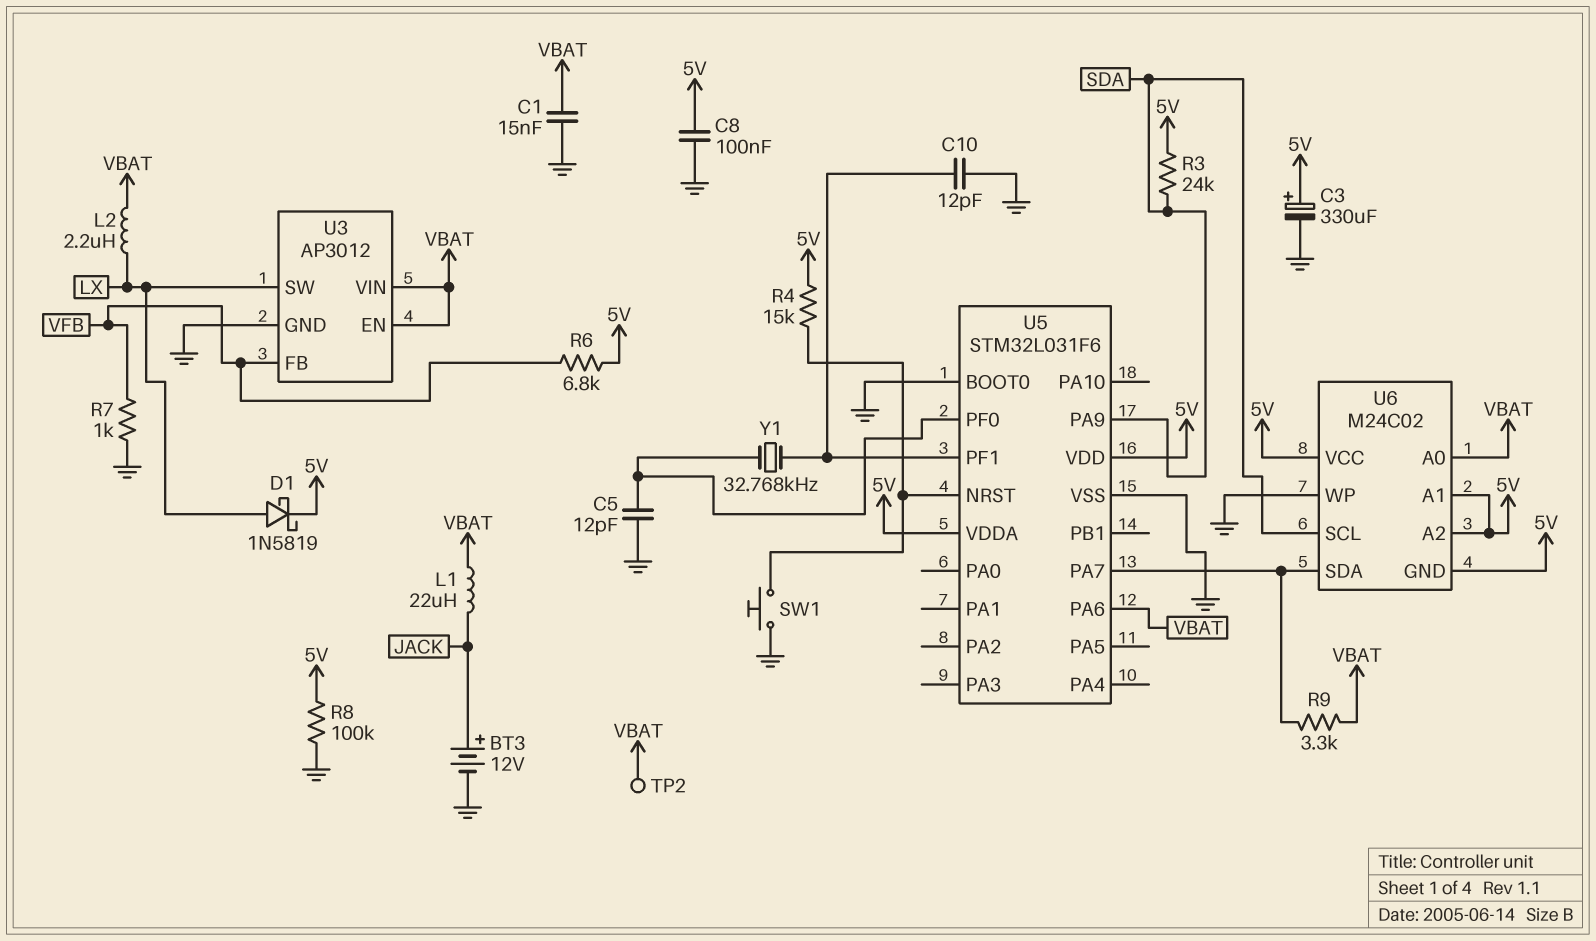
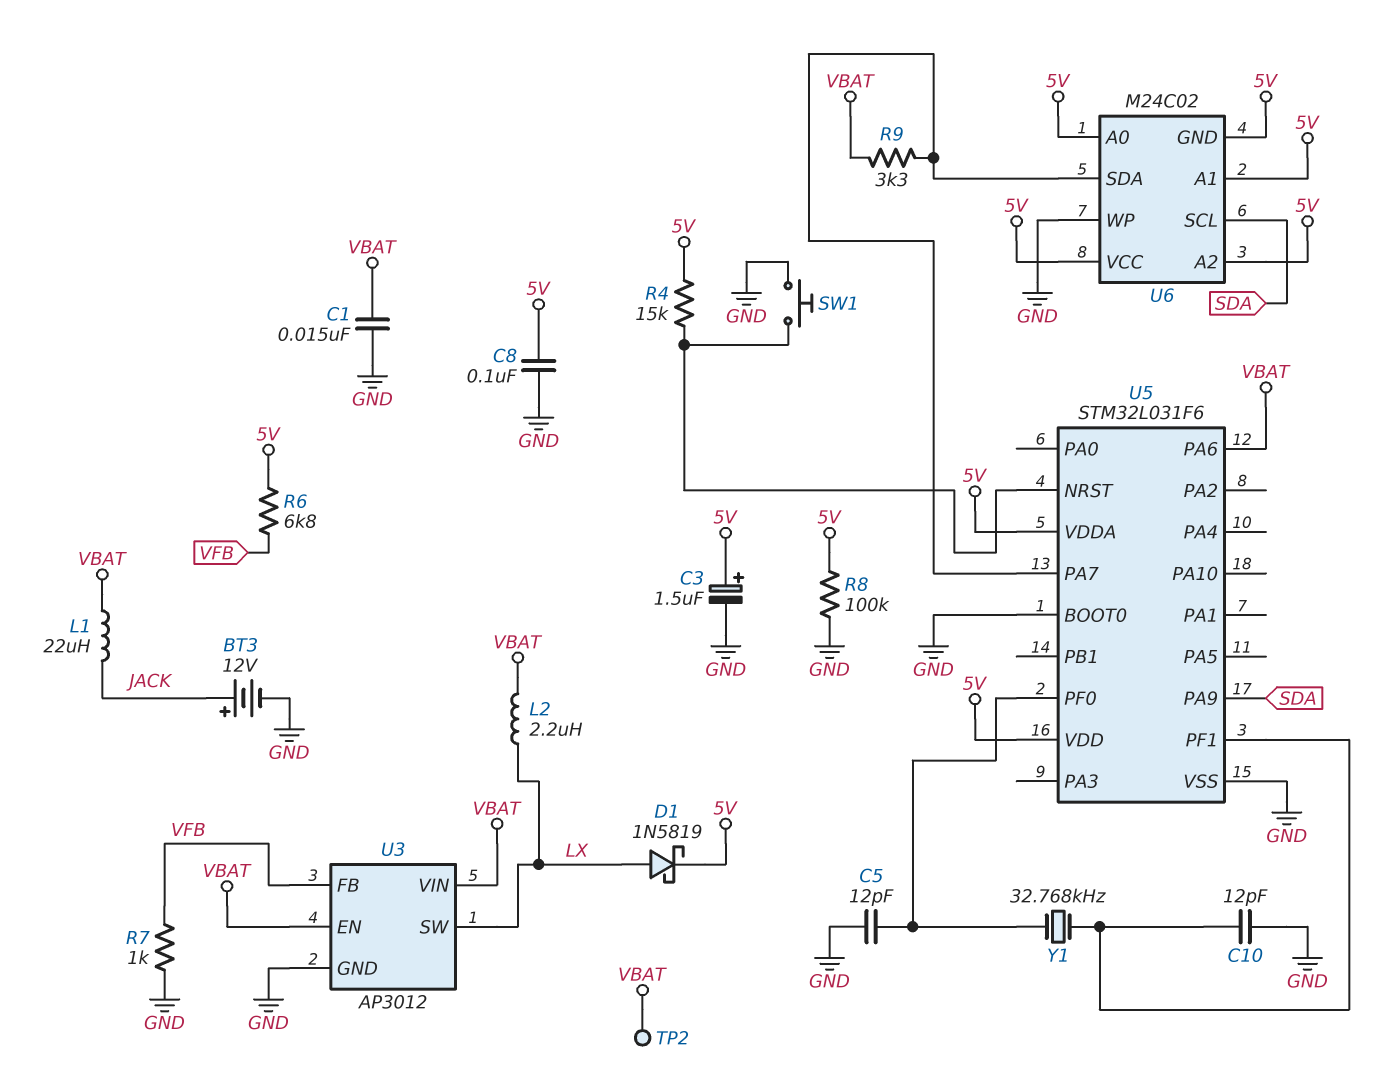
C3: 330uF (plus 5V, minus GND) -> 1.5uF (plus 5V, minus GND)
R3: 24k (5V, SDA) -> none
U6 pin A0: VBAT -> 5V

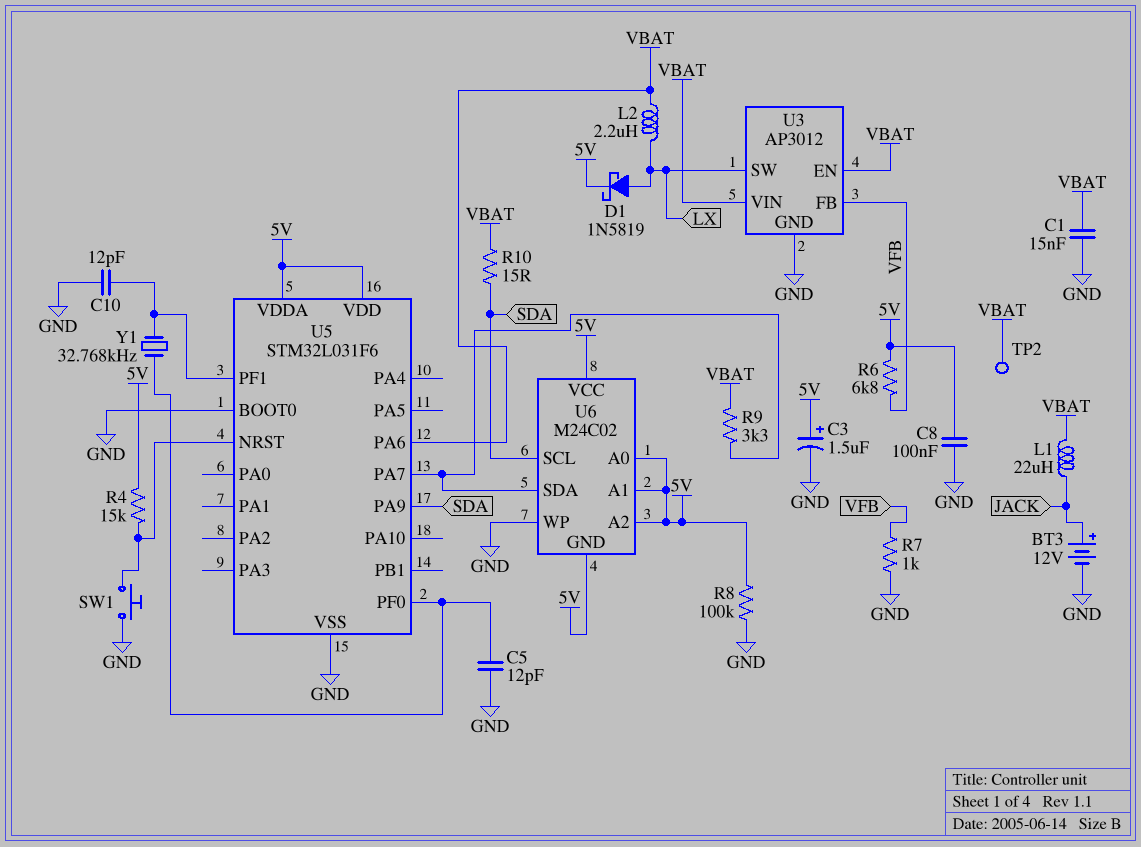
R10: none -> 15 (SDA, VBAT)

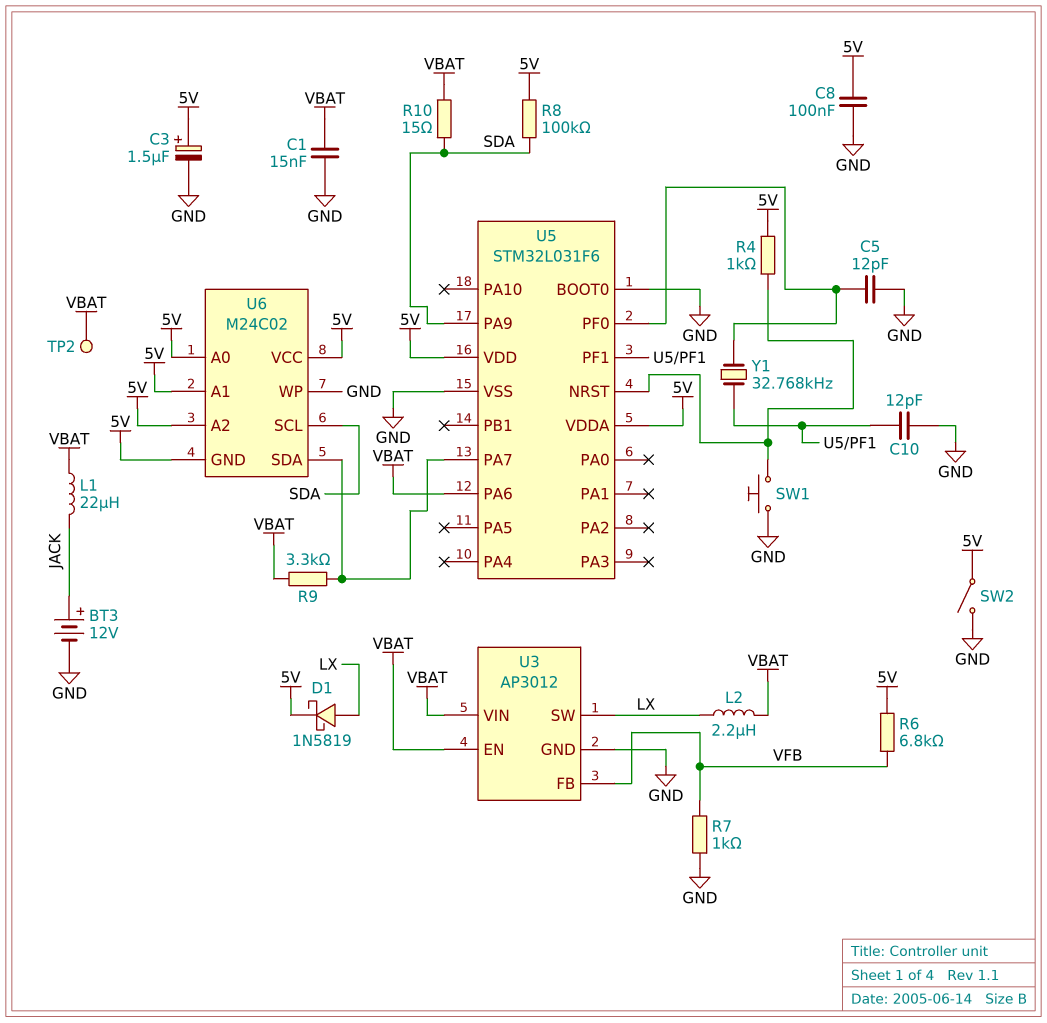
R4: 15k (5V, U5/NRST) -> 1k (5V, U5/NRST)
R8: 100k (5V, GND) -> 100k (5V, SDA)
SW2: none -> switch (5V, GND)

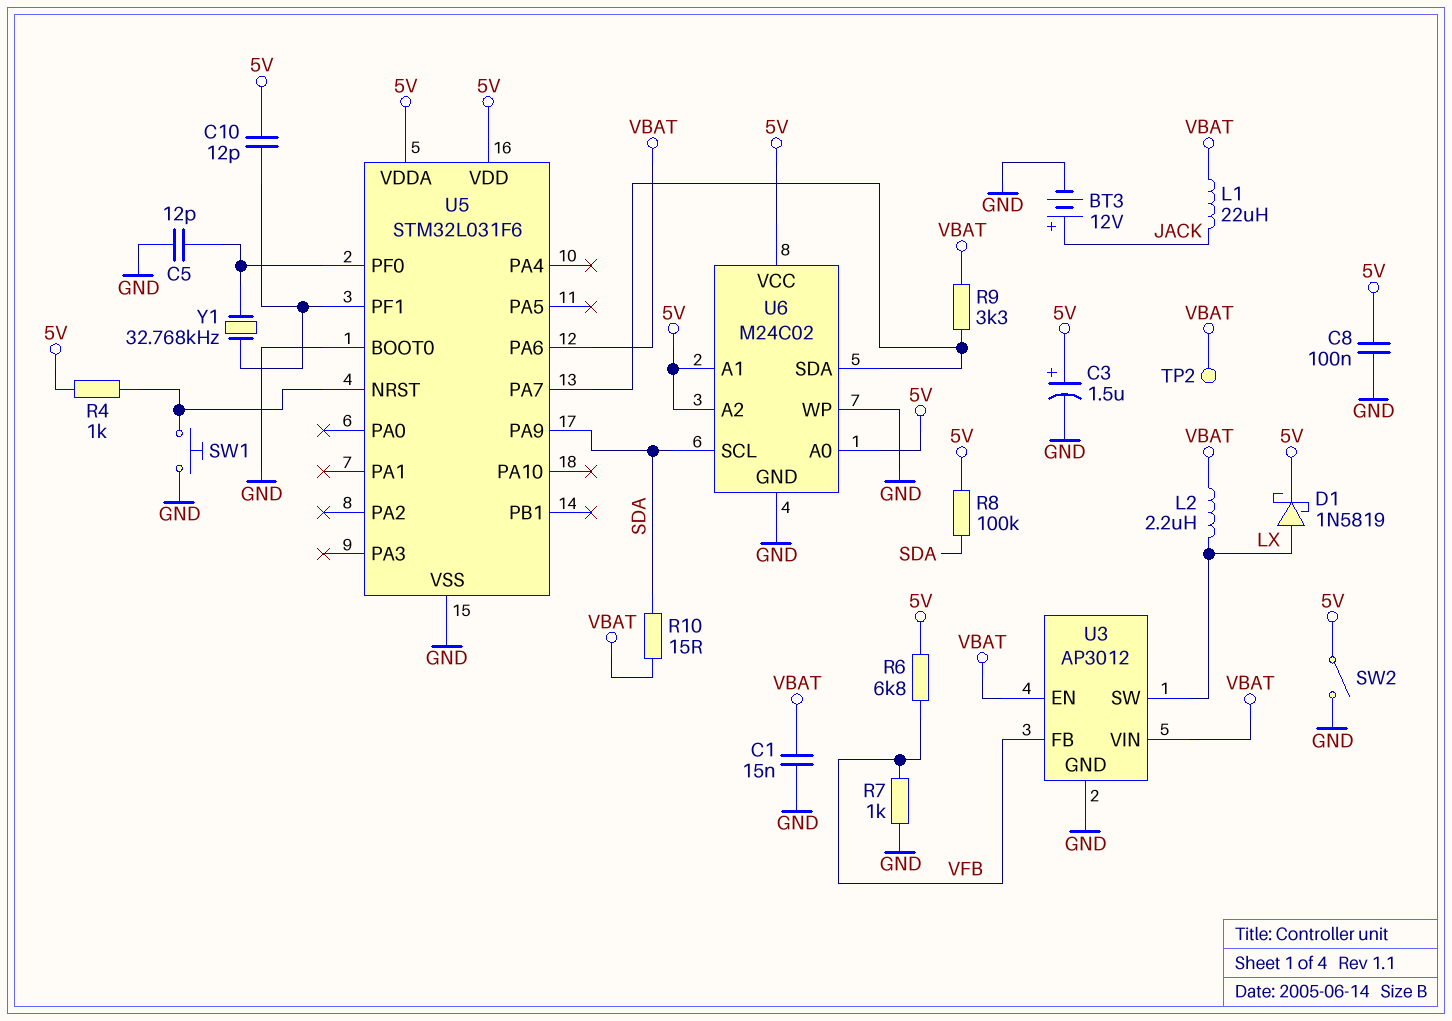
C10: 12pF (GND, U5/PF1) -> 12pF (5V, U5/PF1)
U6 pin GND: 5V -> GND

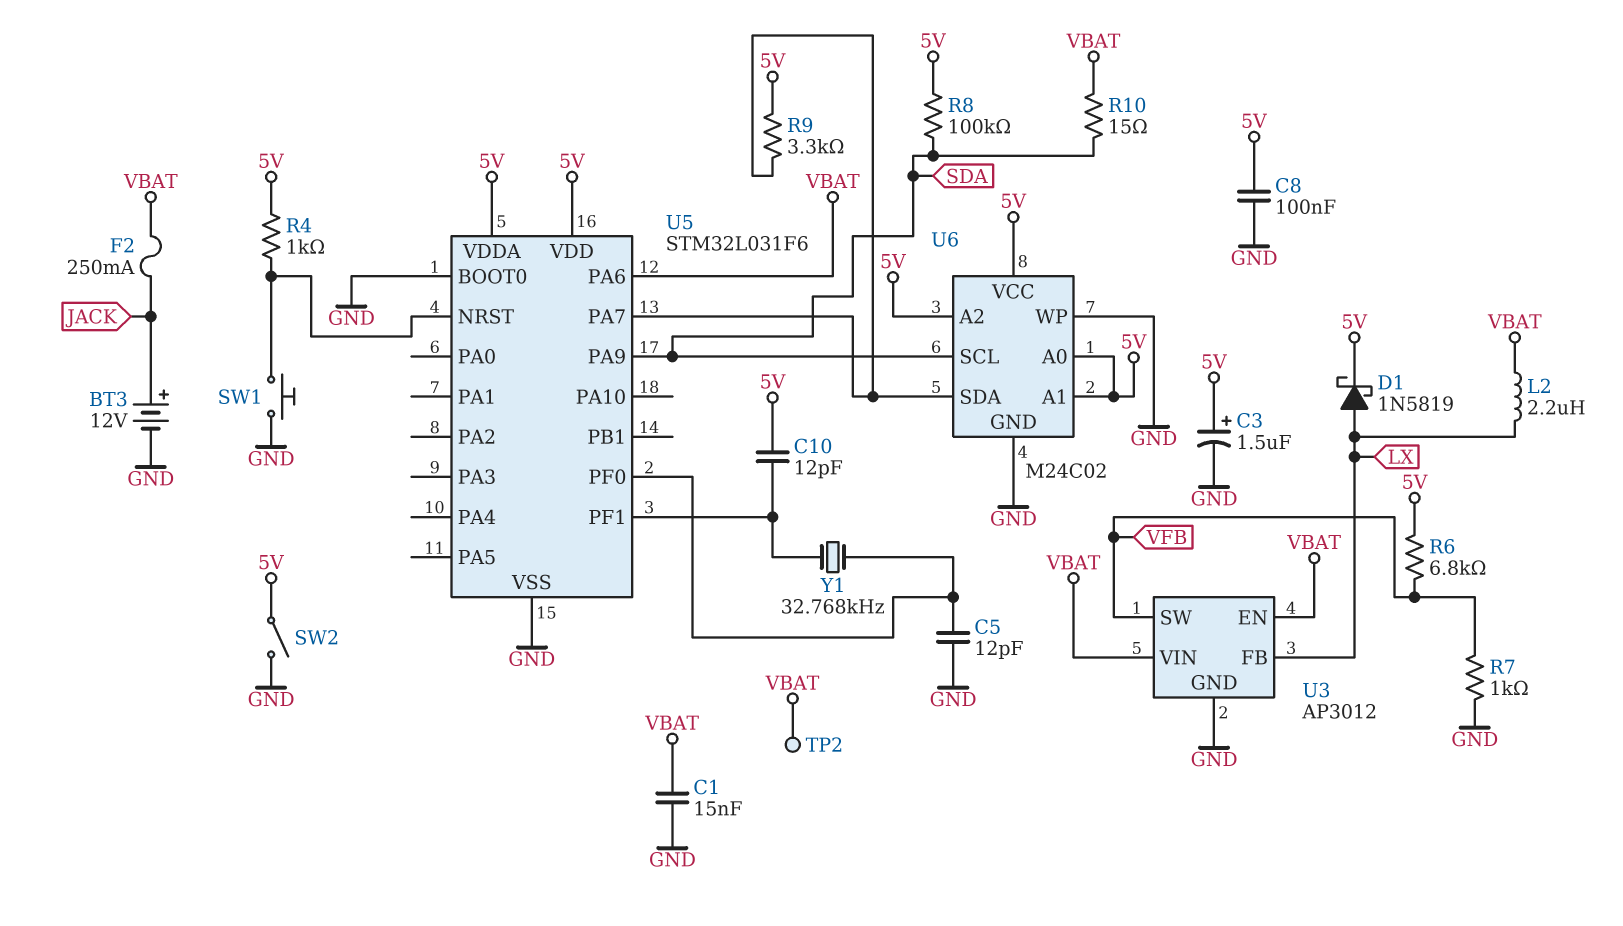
F2: none -> 250mA (JACK, VBAT)
L1: 22uH (JACK, VBAT) -> none
R9: 3.3k (U5/PA7, VBAT) -> 3.3k (5V, U5/PA7)
U3 pin FB: VFB -> LX
U3 pin SW: LX -> VFB

